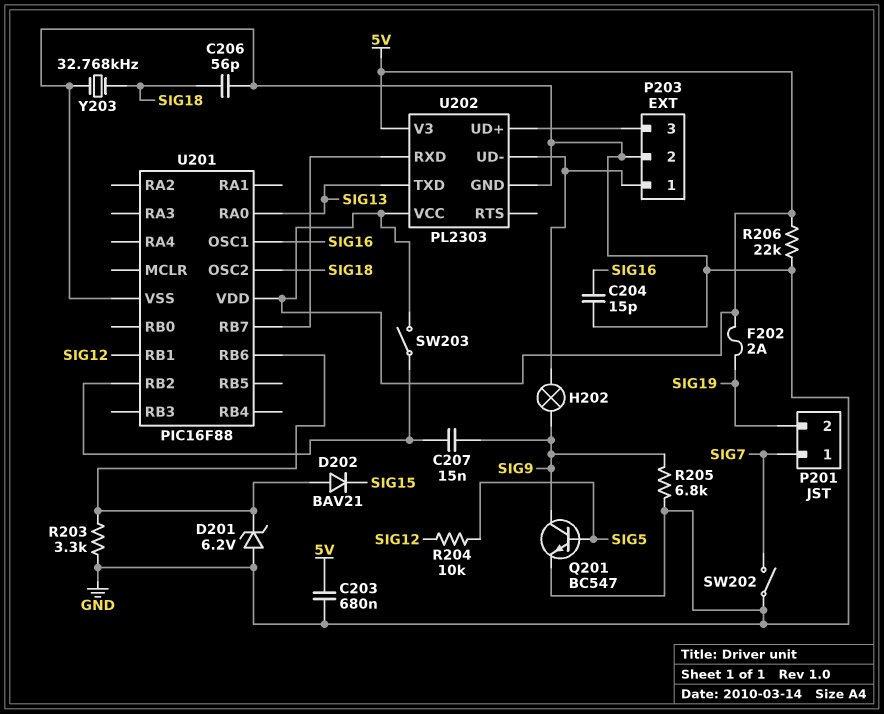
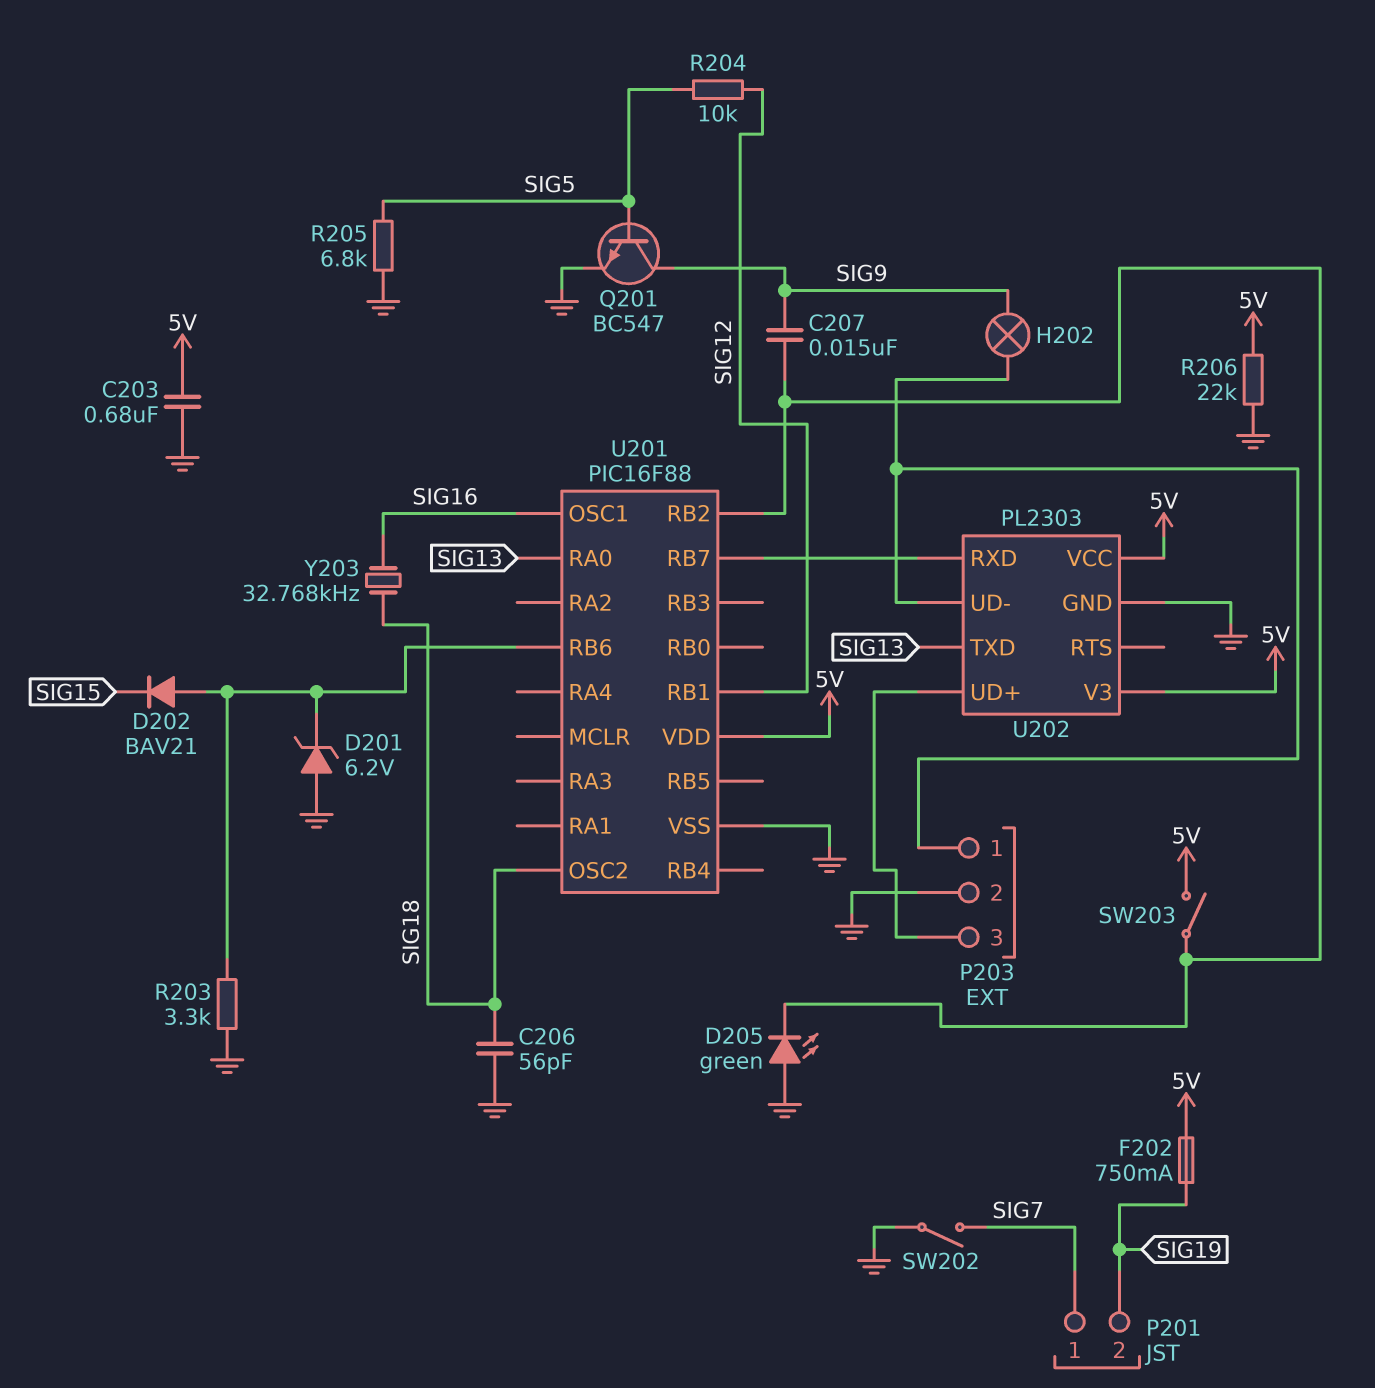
C204: 15pF (GND, SIG16) -> none
D205: none -> LED green (A GND, K U201/RB2)
F202: 2A (5V, SIG19) -> 750mA (5V, SIG19)
R205: 6.8k (GND, SIG9) -> 6.8k (GND, SIG5)
Y203: 32.768kHz (GND, SIG18) -> 32.768kHz (SIG16, SIG18)

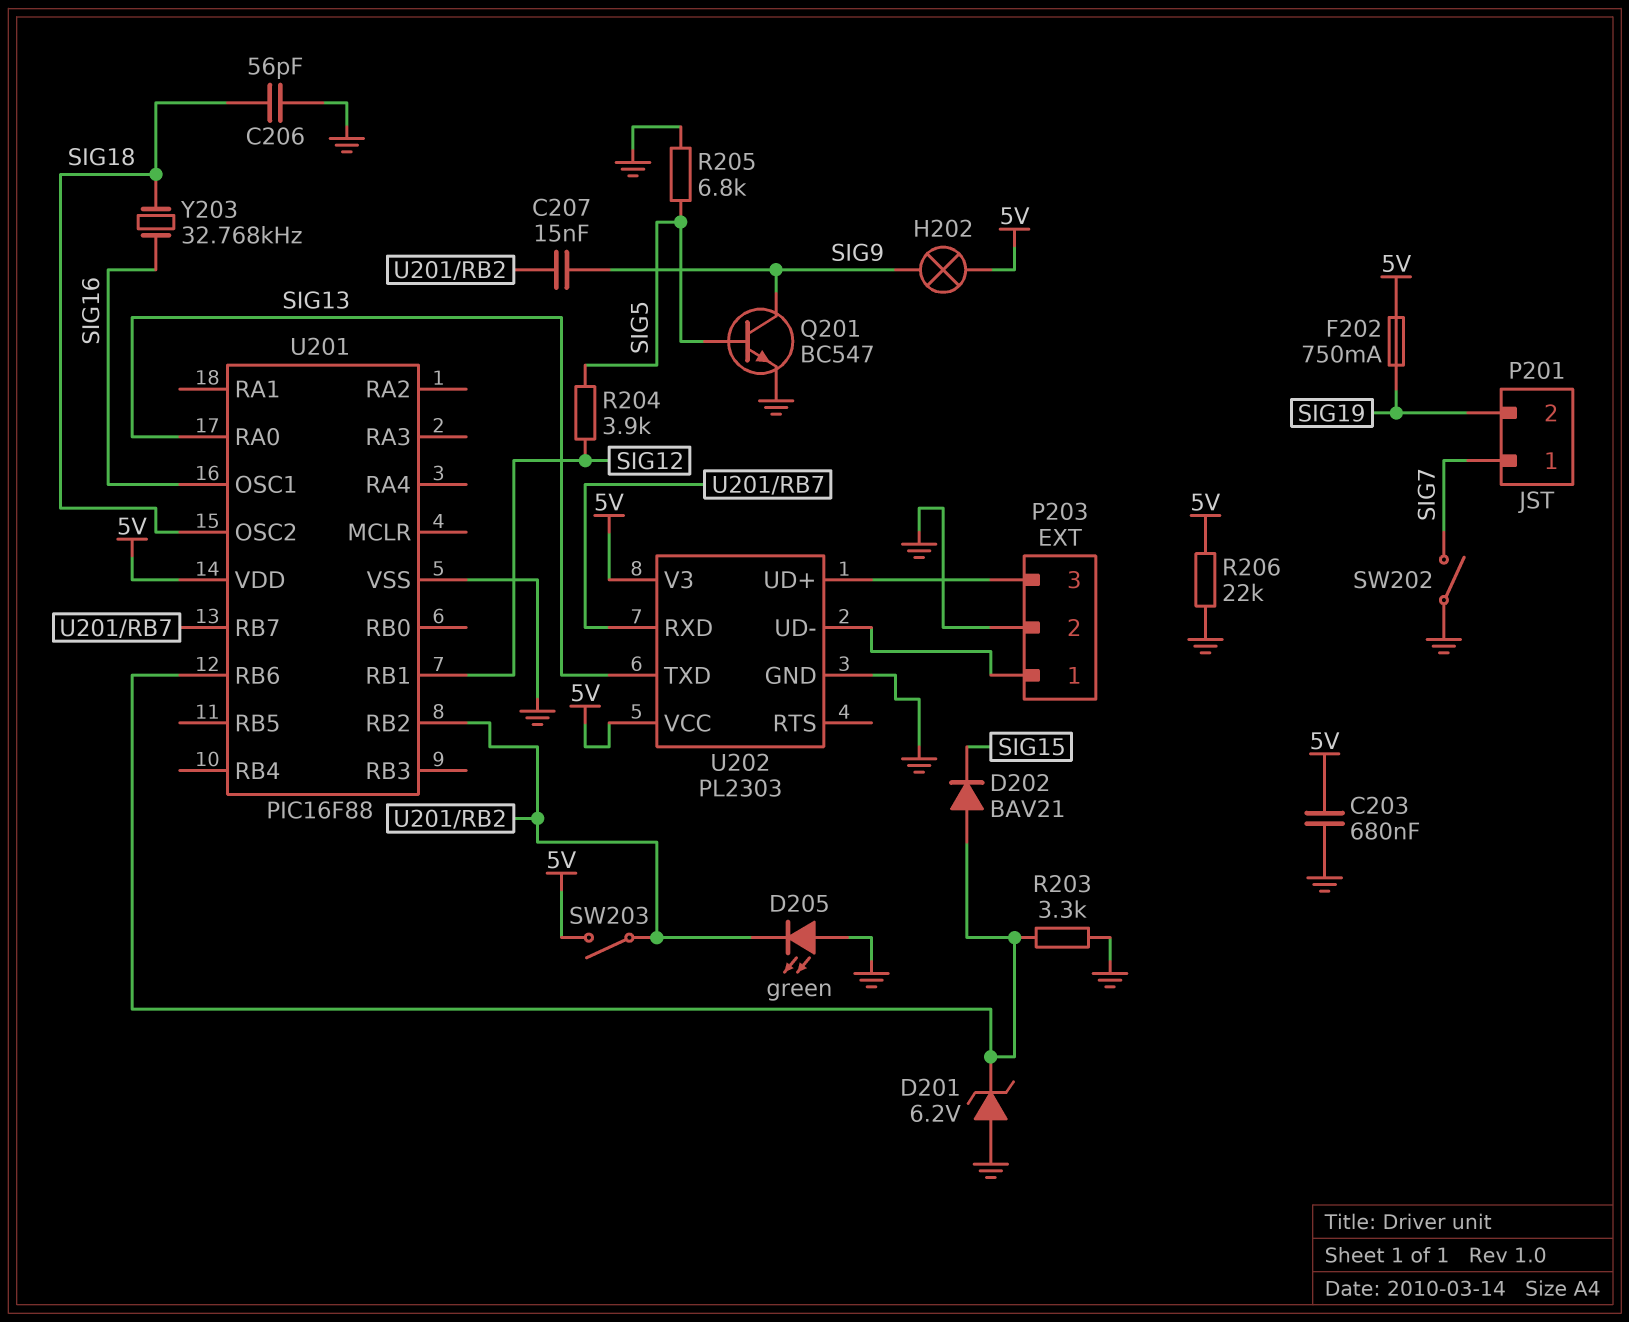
H202: lamp (P203/1, SIG9) -> lamp (5V, SIG9)
R204: 10k (SIG5, SIG12) -> 3.9k (SIG5, SIG12)

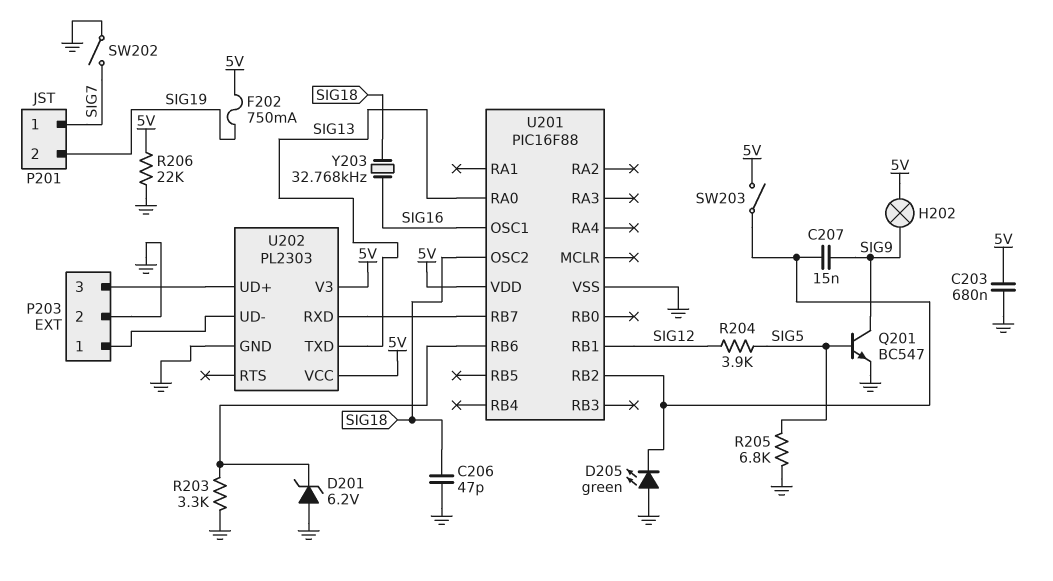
C206: 56pF (GND, SIG18) -> 47pF (GND, SIG18)
D202: diode BAV21 (A U201/RB6, K SIG15) -> none

